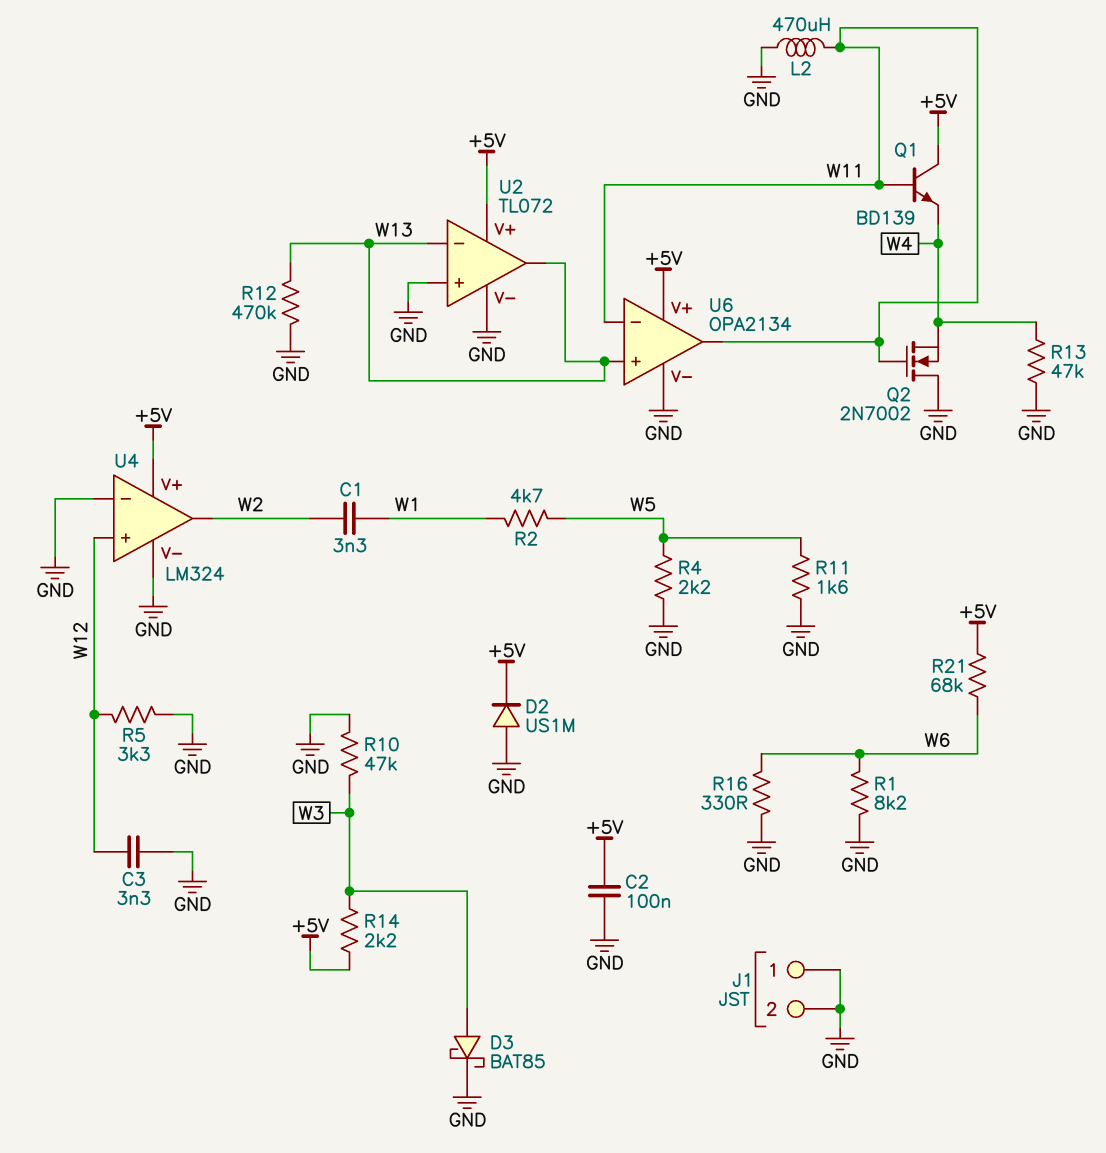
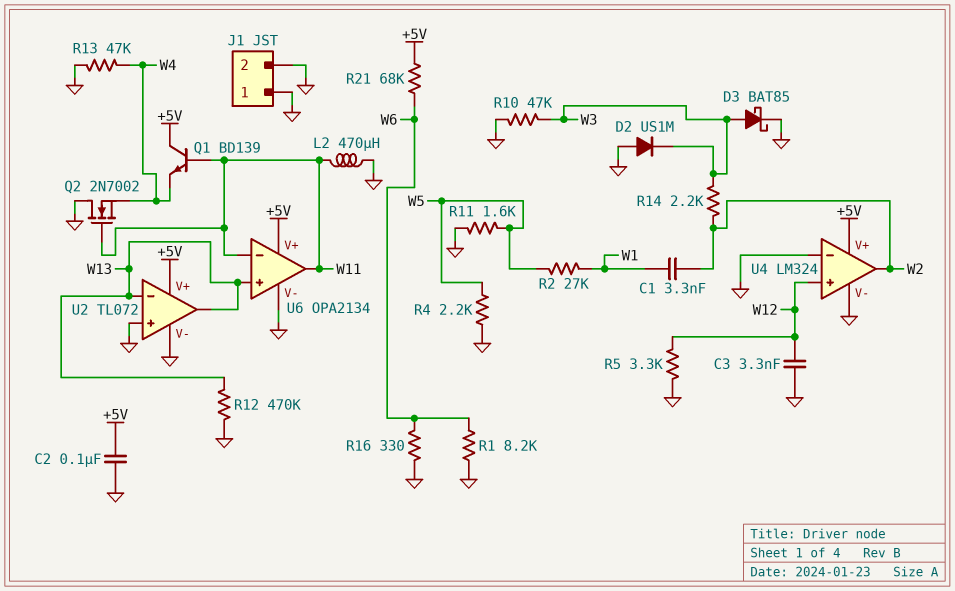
D2: diode US1M (A GND, K +5V) -> diode US1M (A GND, K W3)
R2: 4.7k (W1, W5) -> 27k (W1, W5)
R14: 2.2k (+5V, W3) -> 2.2k (W2, W3)

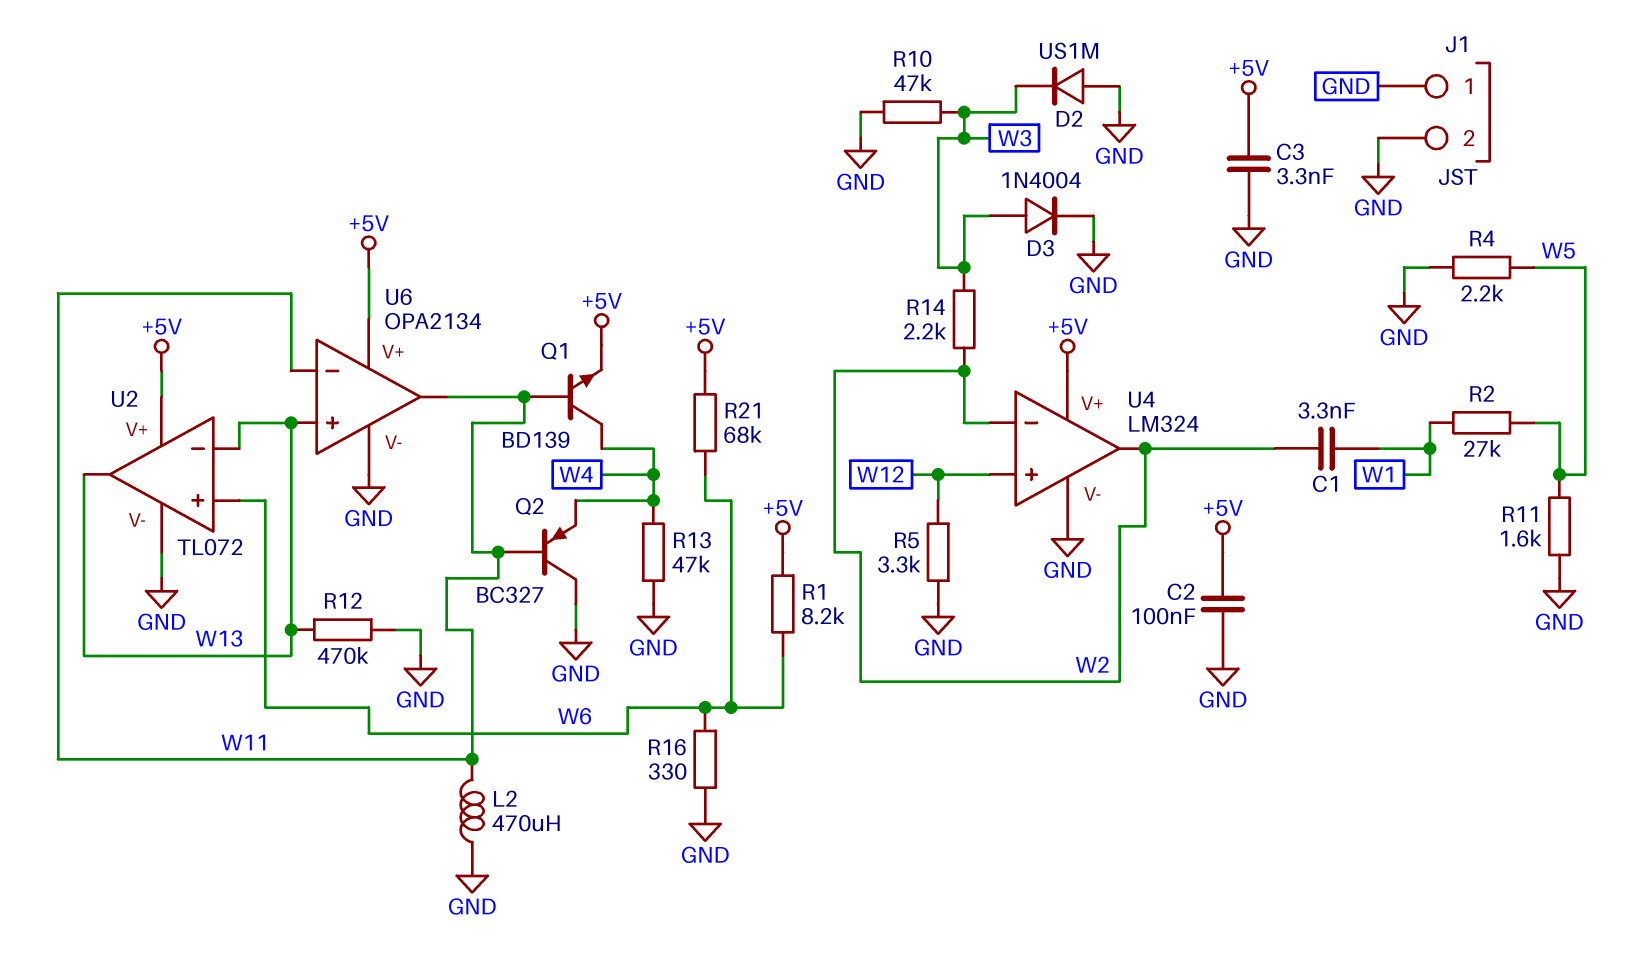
C3: 3.3nF (GND, W12) -> 3.3nF (+5V, GND)
D3: schottky BAT85 (A W3, K GND) -> diode 1N4004 (A W3, K GND)
Q1: NPN BD139 (B W11, C +5V, E W4) -> NPN BD139 (B W11, C W4, E +5V)
Q2: NMOS 2N7002 (G W11, D GND, S W4) -> PNP BC327 (B W11, C GND, E W4)
R1: 8.2k (GND, W6) -> 8.2k (+5V, W6)
U2 pin in+: GND -> W6
U4 pin in-: GND -> W2

